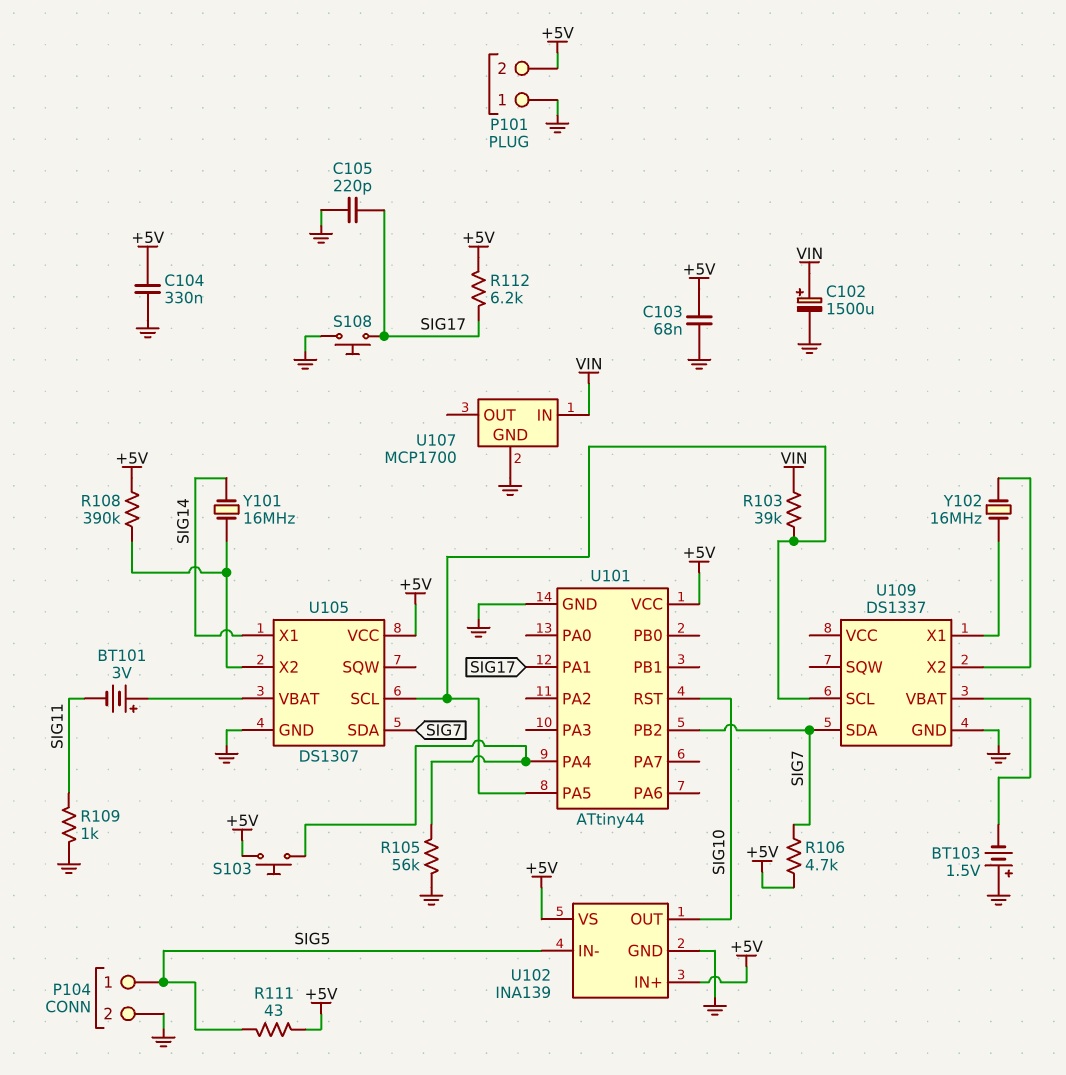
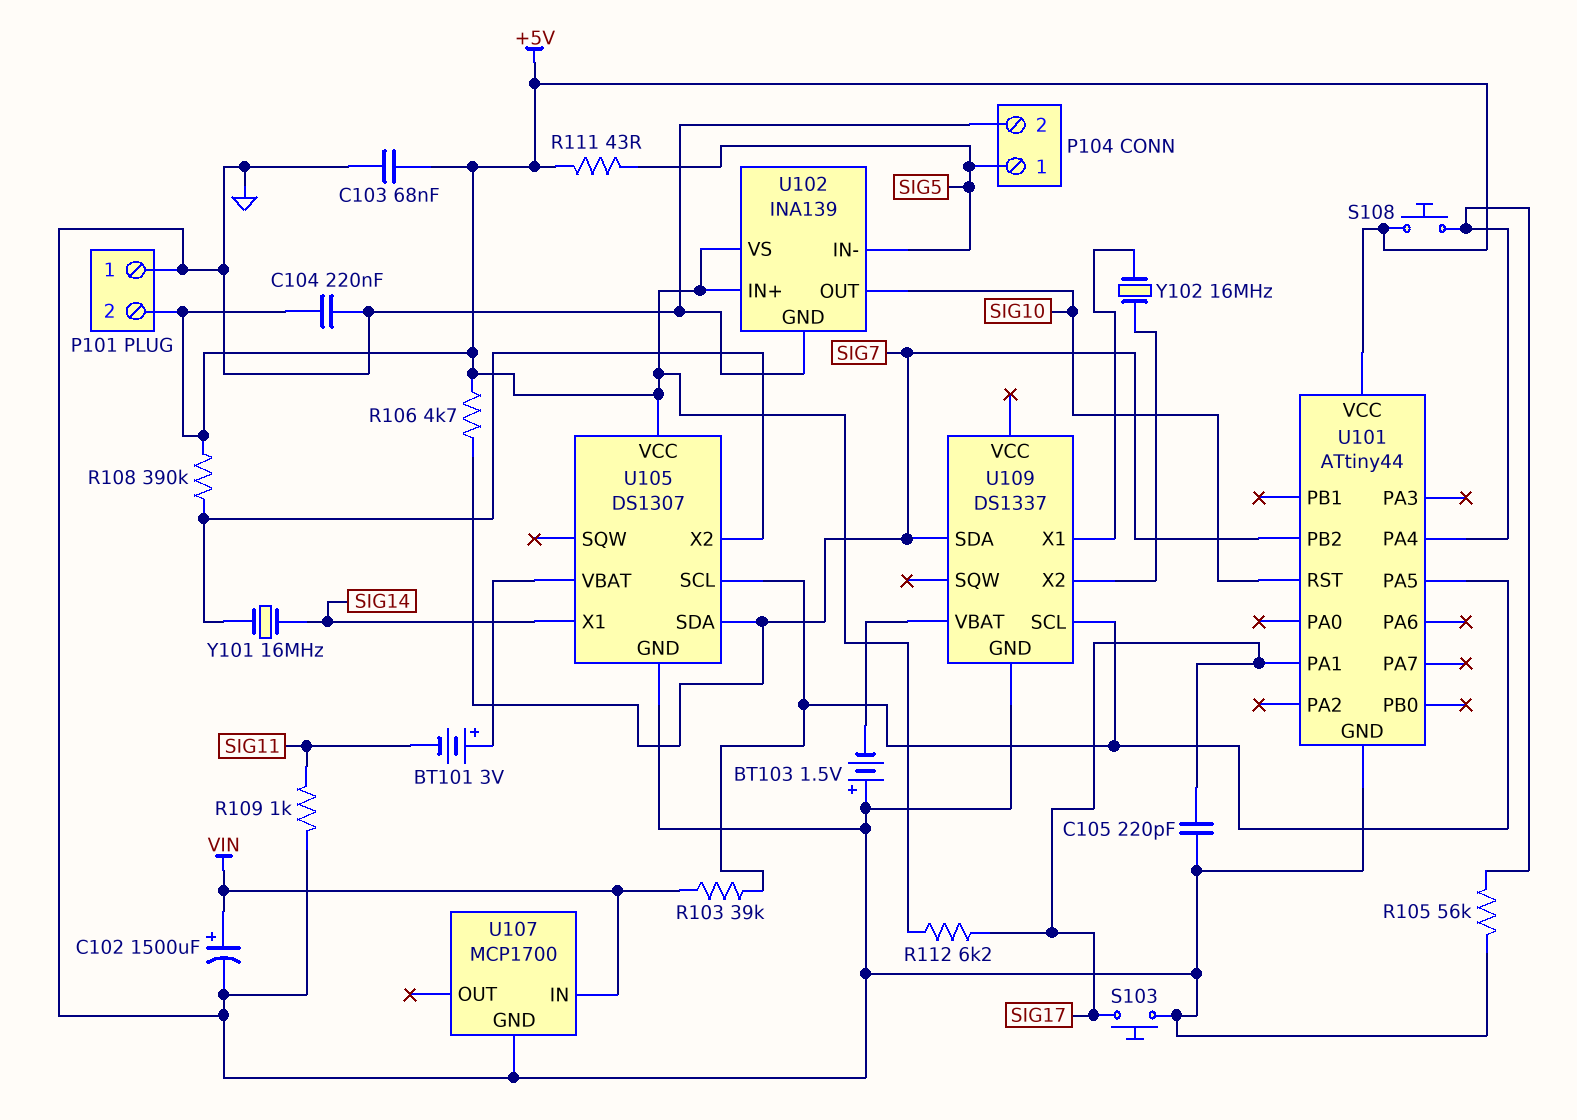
C104: 330nF (+5V, GND) -> 220nF (+5V, GND)
S103: button (+5V, U101/PA4) -> button (GND, SIG17)
S108: button (GND, SIG17) -> button (+5V, U101/PA4)

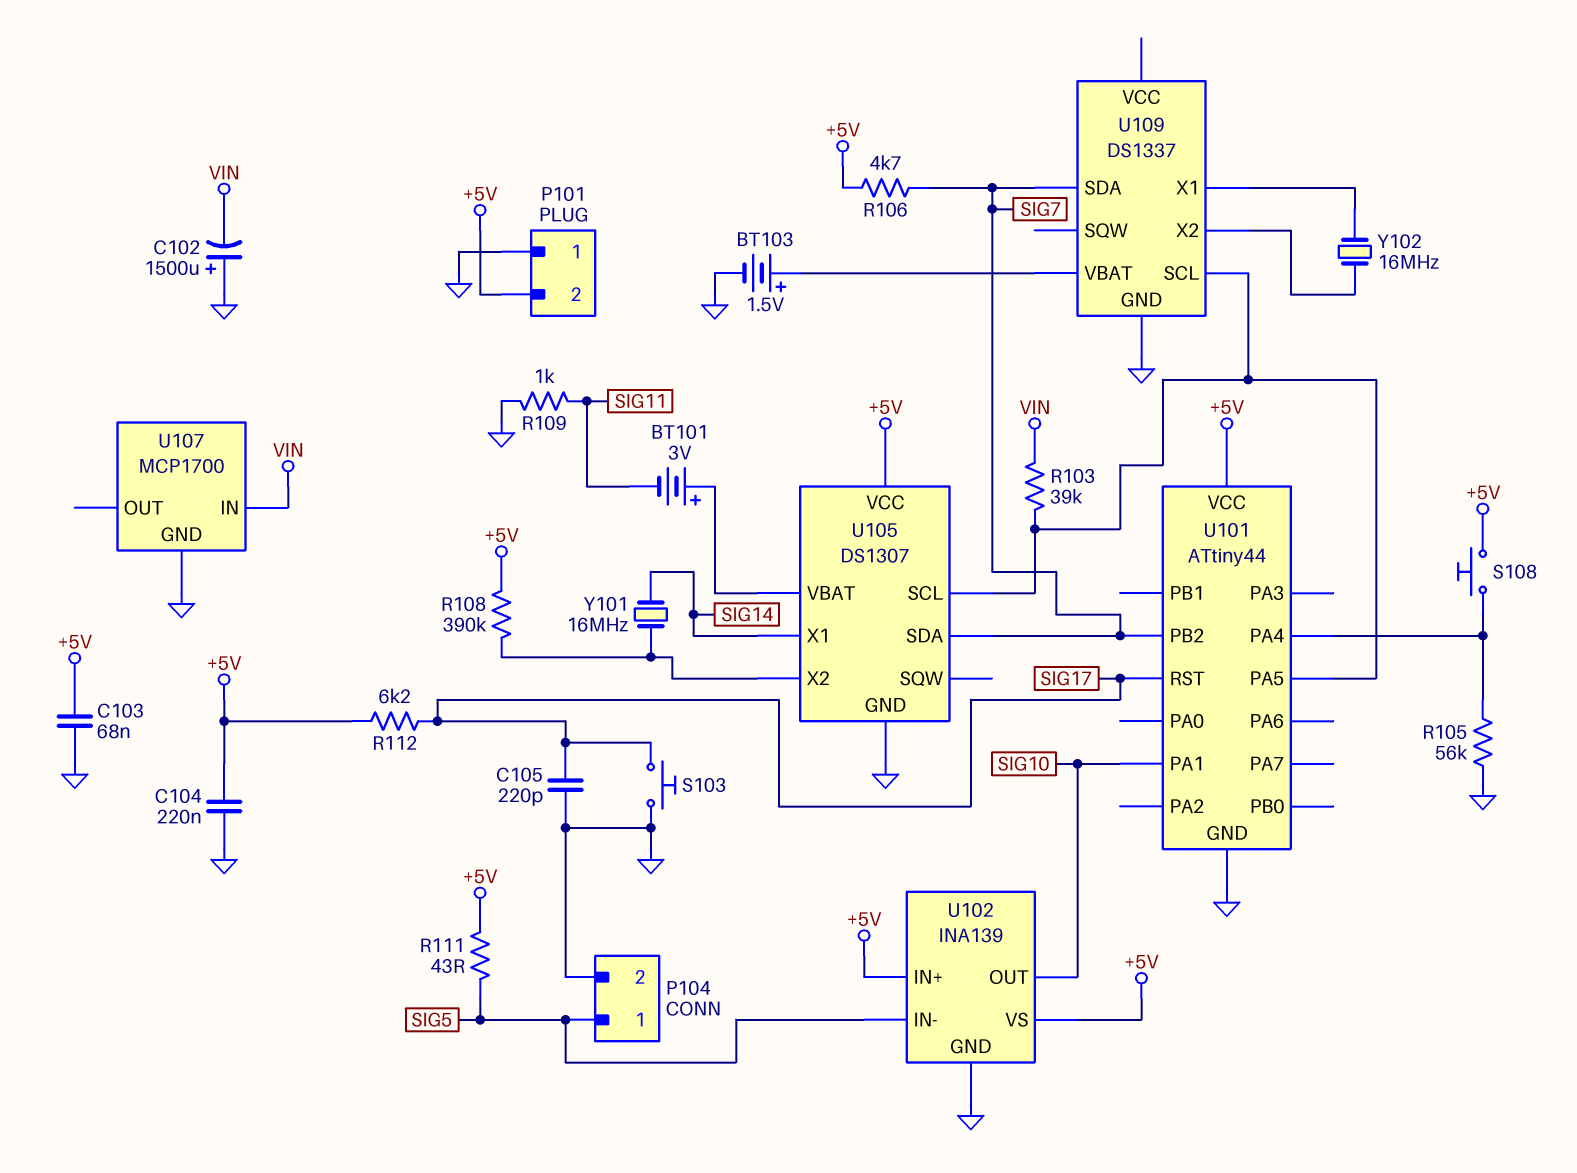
BT103: 1.5V (plus GND, minus U109/VBAT) -> 1.5V (plus U109/VBAT, minus GND)
C102: 1500uF (plus VIN, minus GND) -> 1500uF (plus GND, minus VIN)
U101 pin PA1: SIG17 -> SIG10
U101 pin RST: SIG10 -> SIG17

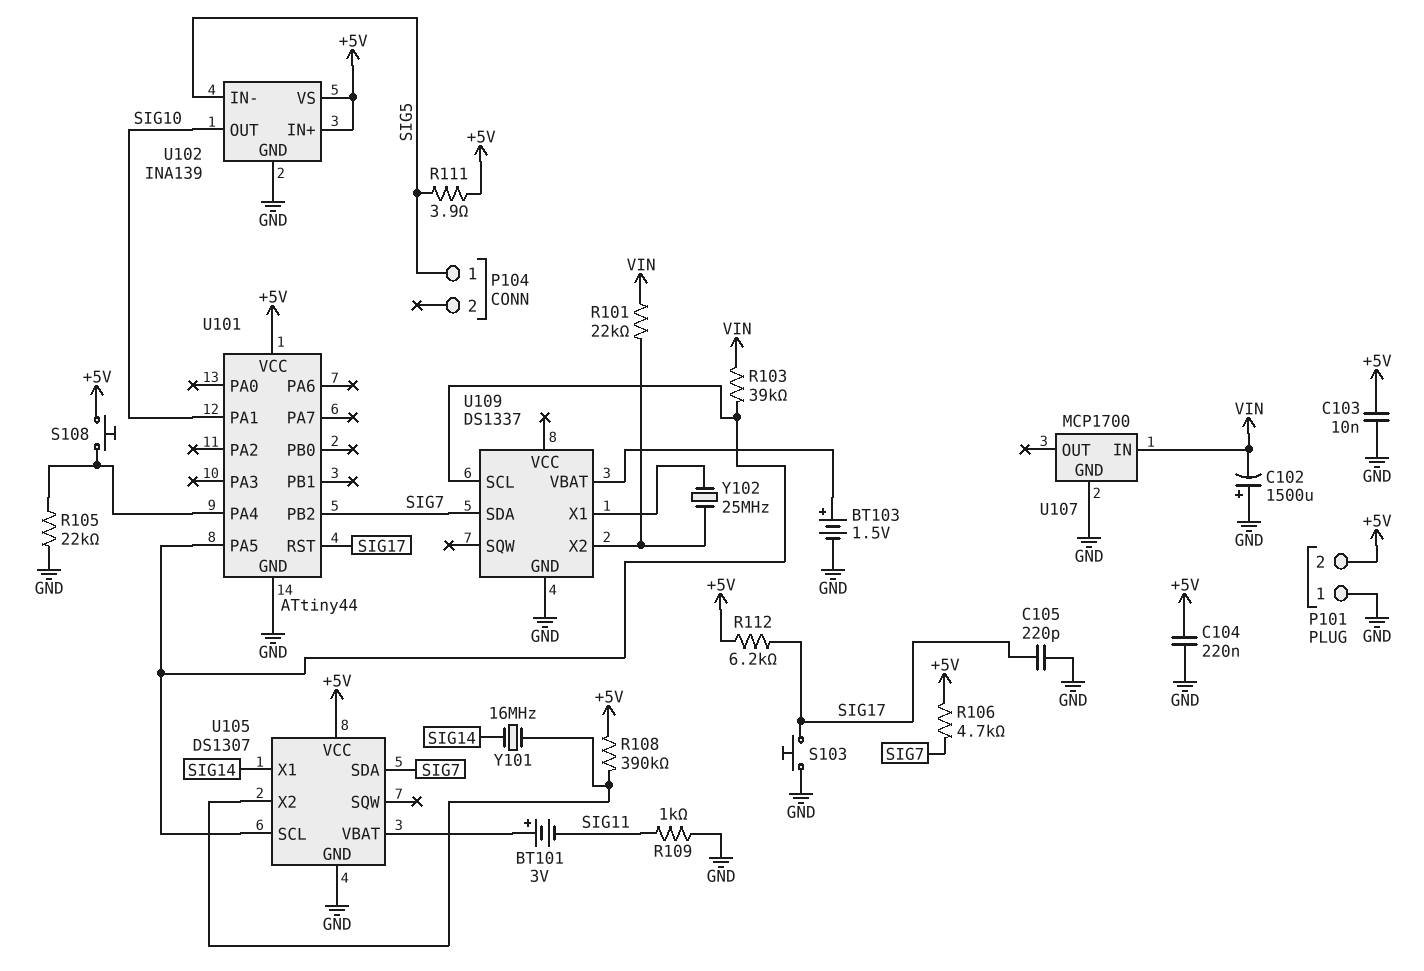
C103: 68nF (+5V, GND) -> 10nF (+5V, GND)
P104 pin 2: GND -> none
R101: none -> 22k (U109/X2, VIN)
R105: 56k (GND, U101/PA4) -> 22k (GND, U101/PA4)
R111: 43 (+5V, SIG5) -> 3.9 (+5V, SIG5)
Y102: 16MHz (U109/X1, U109/X2) -> 25MHz (U109/X1, U109/X2)

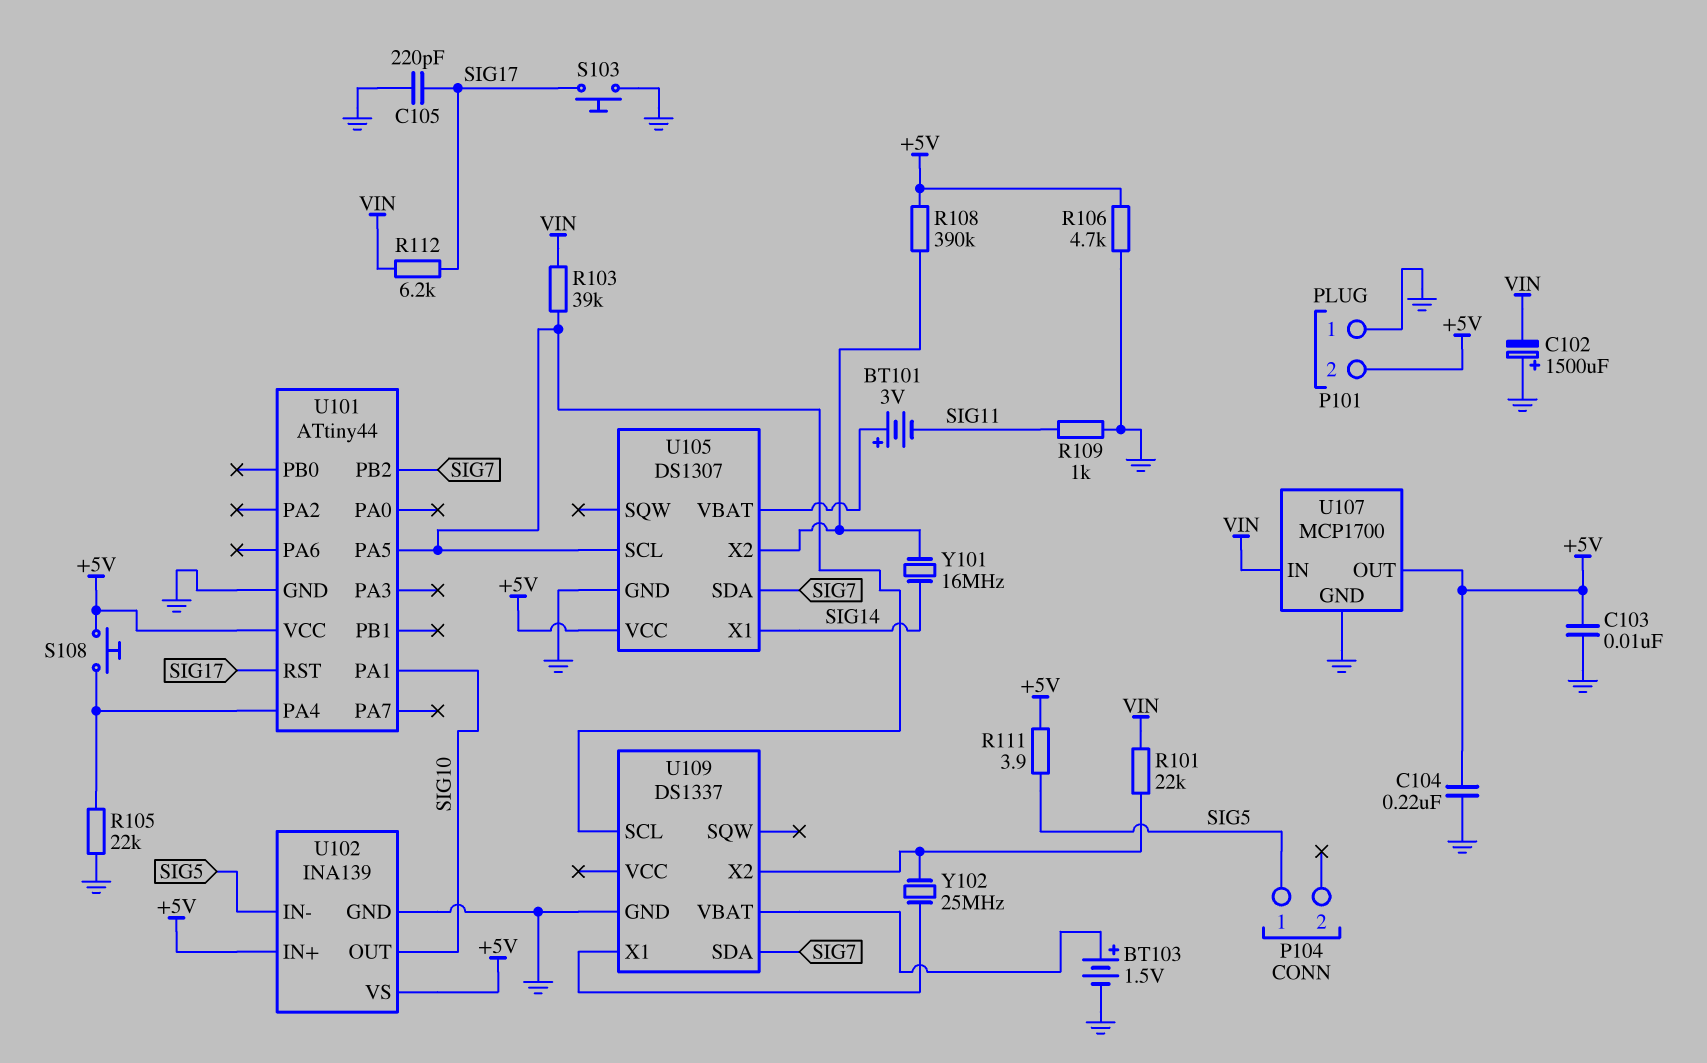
R106: 4.7k (+5V, SIG7) -> 4.7k (+5V, GND)
R112: 6.2k (+5V, SIG17) -> 6.2k (SIG17, VIN)
U107 pin OUT: none -> +5V

